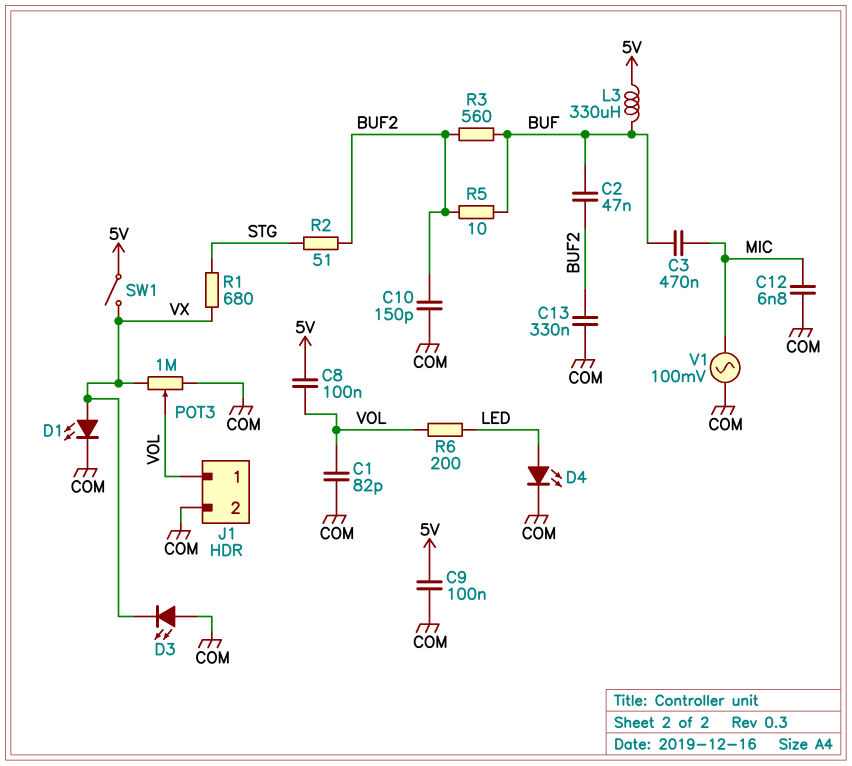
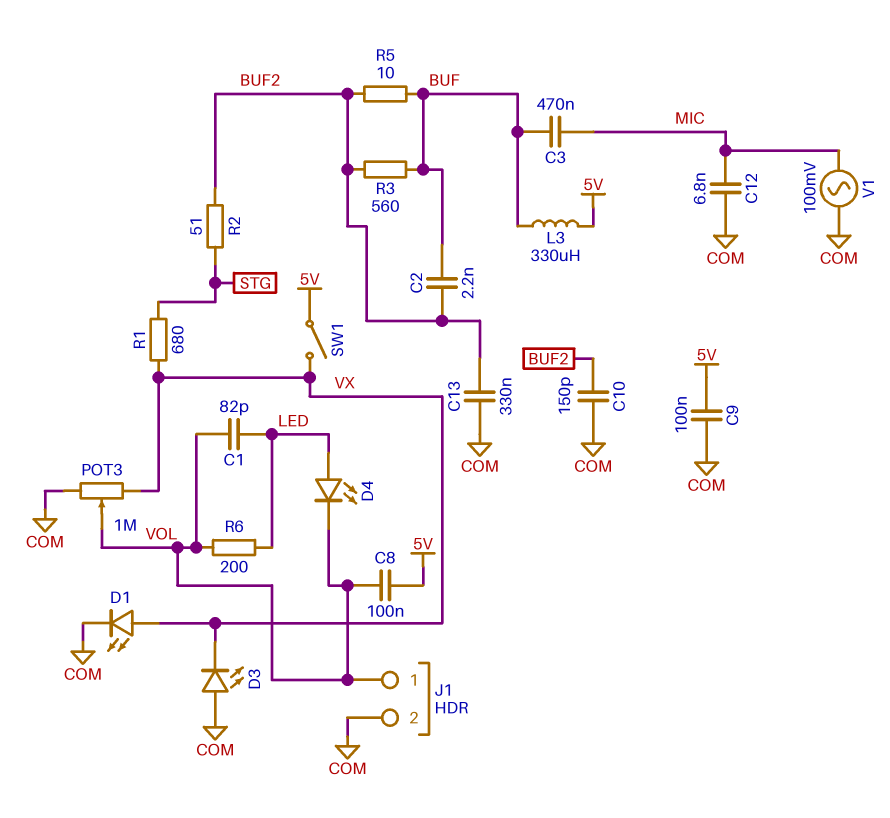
C1: 82pF (COM, VOL) -> 82pF (LED, VOL)
C2: 47nF (BUF, BUF2) -> 2.2nF (BUF, BUF2)
D4: LED (A LED, K COM) -> LED (A LED, K VOL)

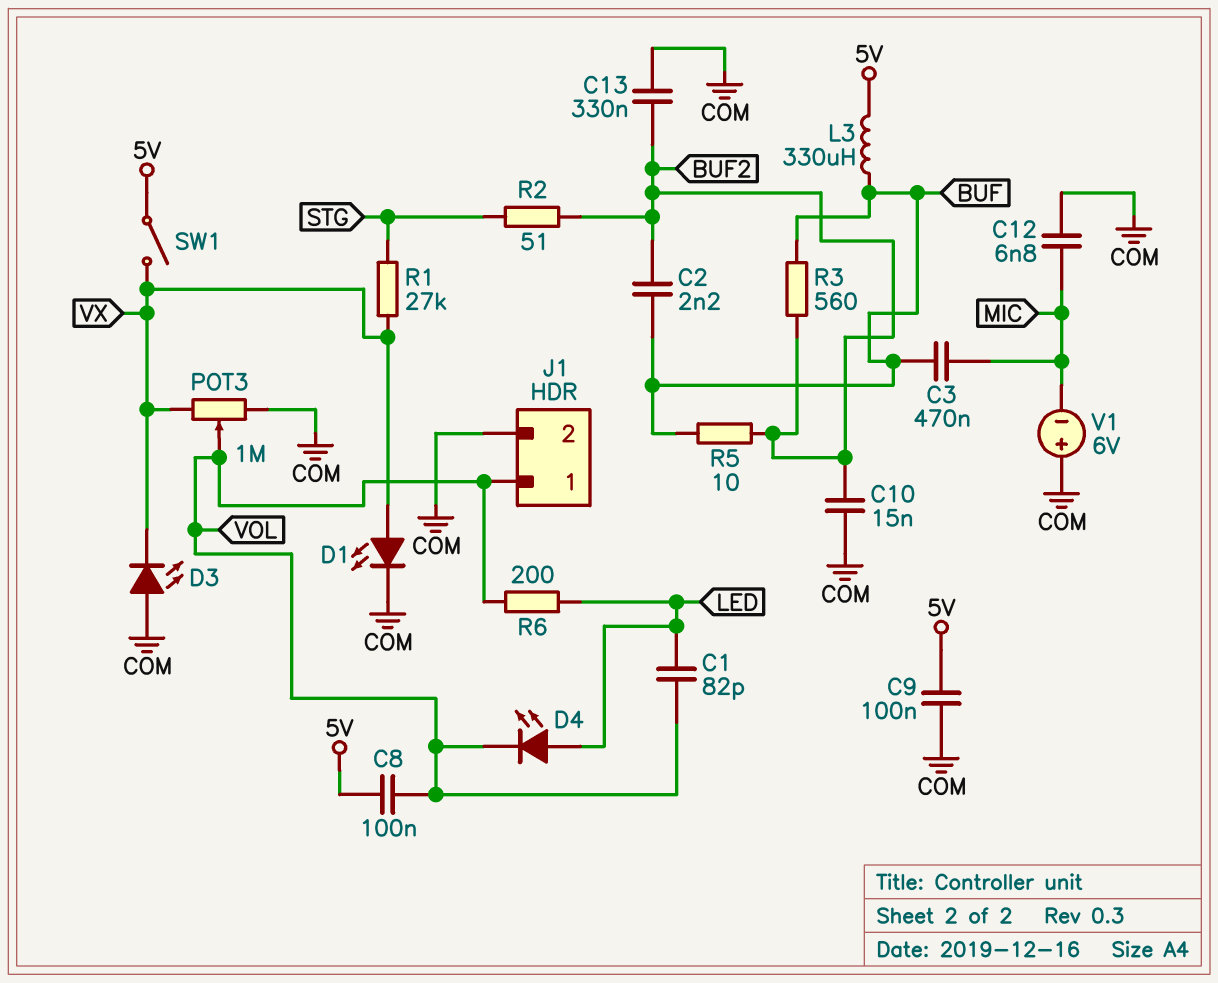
C10: 150pF (BUF2, COM) -> 15nF (BUF2, COM)
R1: 680 (STG, VX) -> 27k (STG, VX)
V1: AC 100mV (COM, MIC) -> 6V (plus COM, minus MIC)

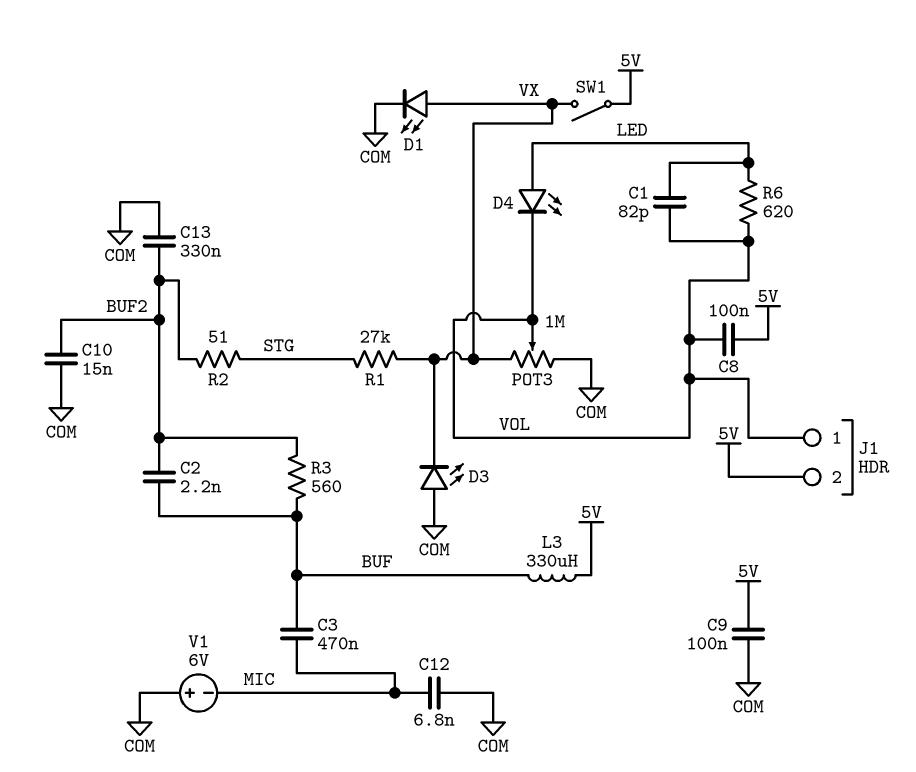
J1 pin 2: COM -> 5V
R5: 10 (BUF, BUF2) -> none
R6: 200 (LED, VOL) -> 620 (LED, VOL)

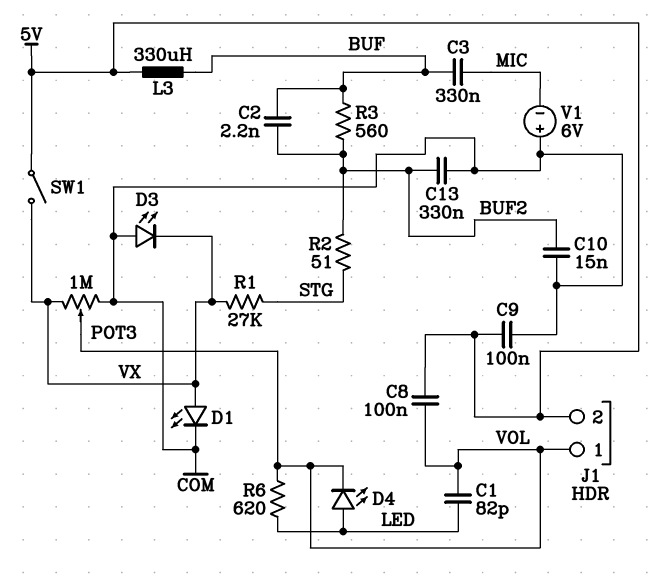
C3: 470nF (BUF, MIC) -> 330nF (BUF, MIC)
C12: 6.8nF (COM, MIC) -> none

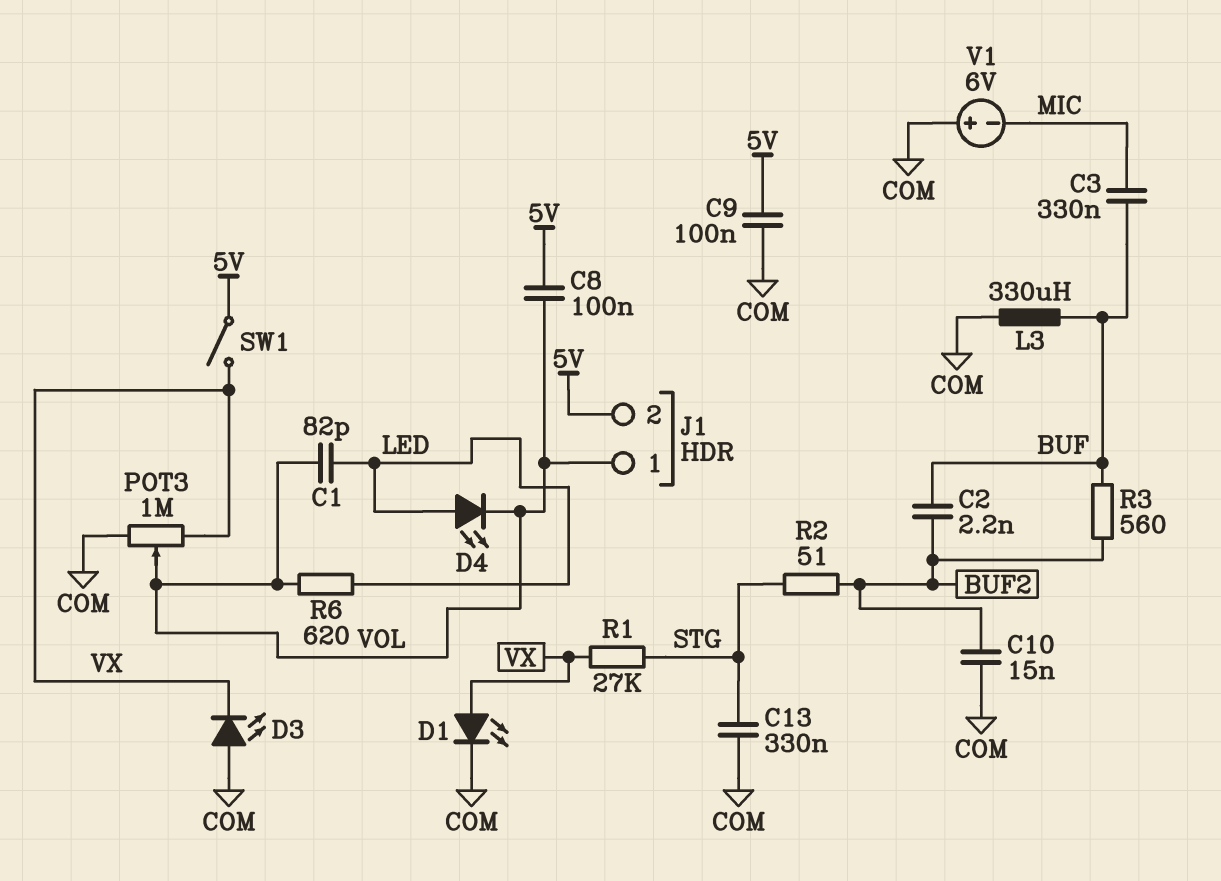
C13: 330nF (BUF2, COM) -> 330nF (COM, STG)
L3: 330uH (5V, BUF) -> 330uH (BUF, COM)

